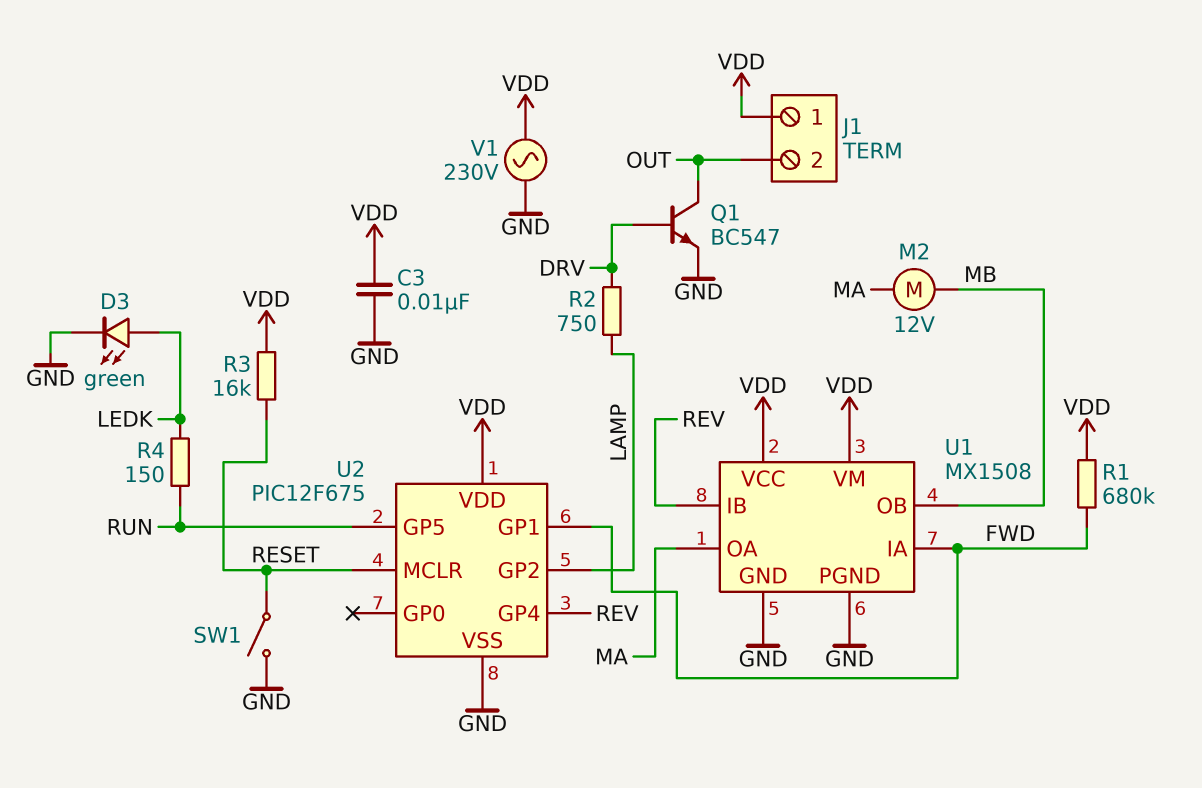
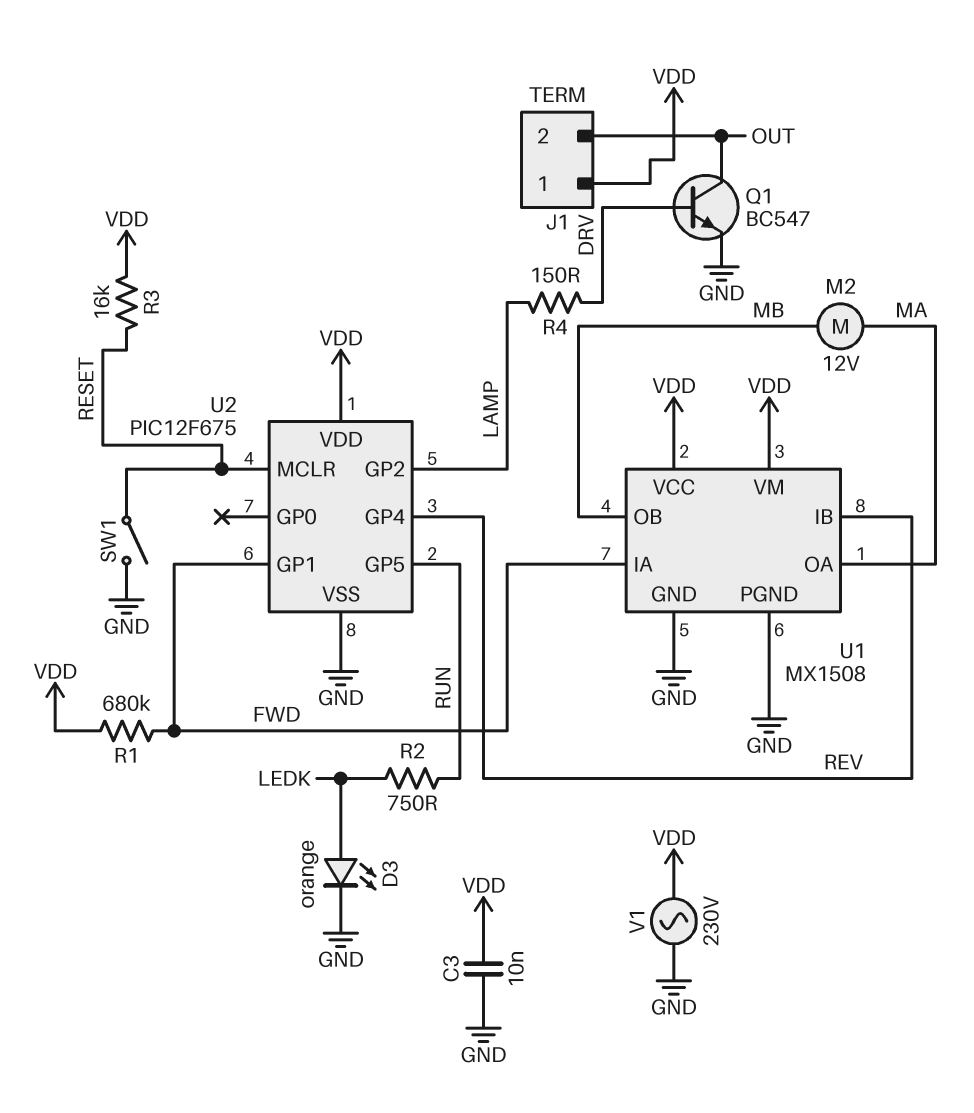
D3: LED green (A LEDK, K GND) -> LED orange (A LEDK, K GND)
R2: 750 (DRV, LAMP) -> 750 (LEDK, RUN)
R4: 150 (LEDK, RUN) -> 150 (DRV, LAMP)

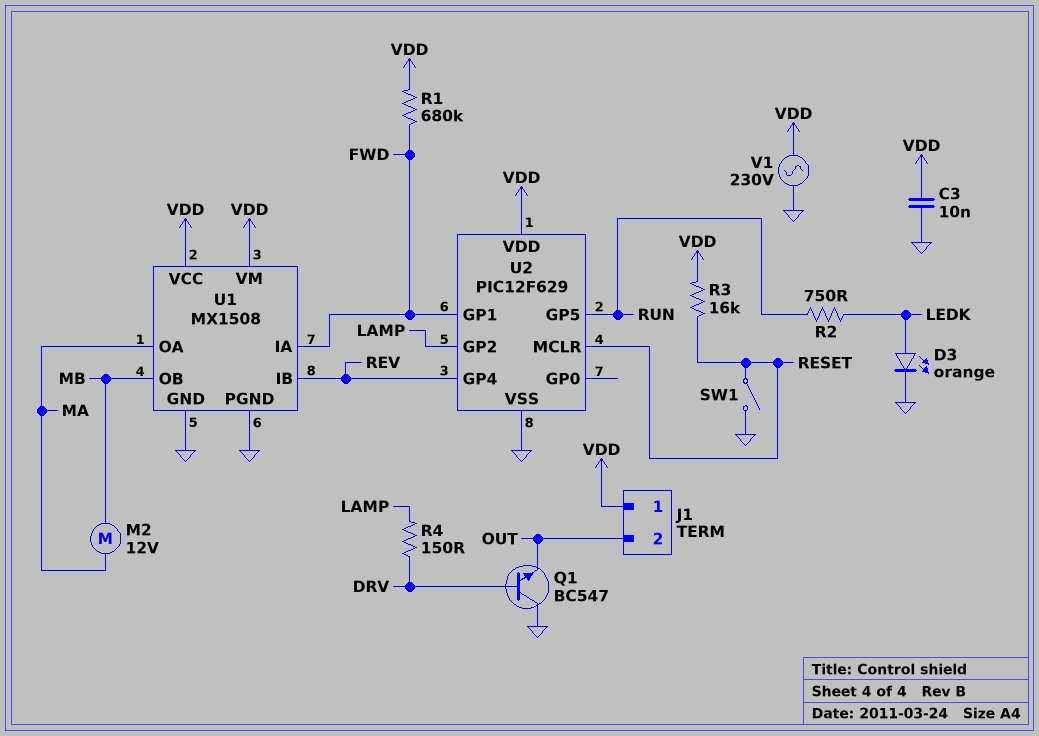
Q1: NPN BC547 (B DRV, C OUT, E GND) -> NPN BC547 (B DRV, C GND, E OUT)
U2: PIC12F675 -> PIC12F629

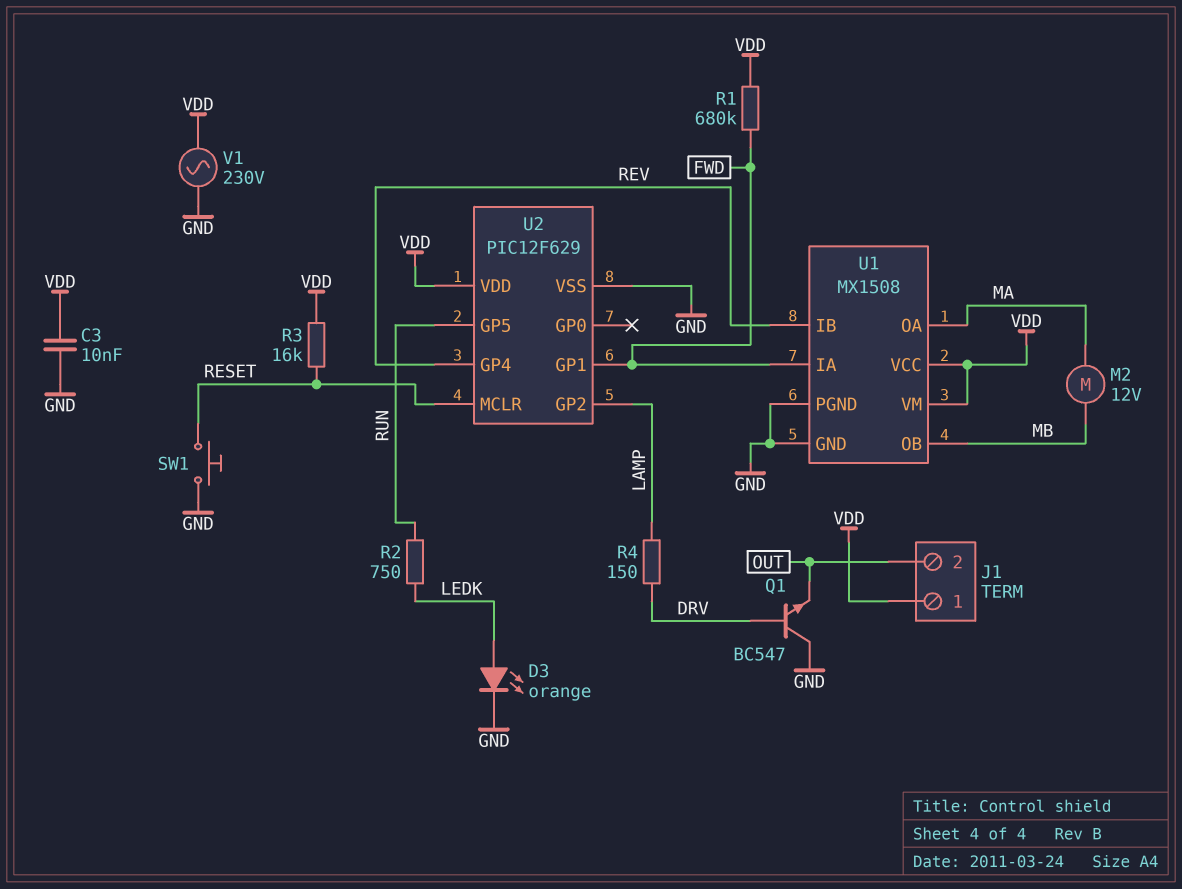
SW1: switch (GND, RESET) -> button (GND, RESET)

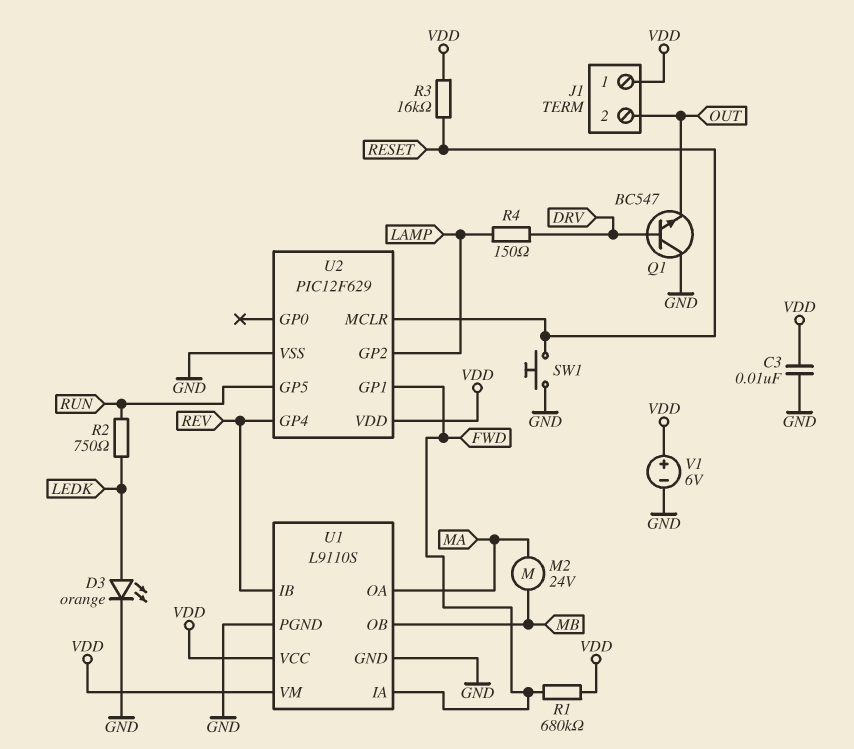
M2: motor 12V (MA, MB) -> motor 24V (MA, MB)
U1: MX1508 -> L9110S
V1: AC 230V (GND, VDD) -> 6V (plus VDD, minus GND)

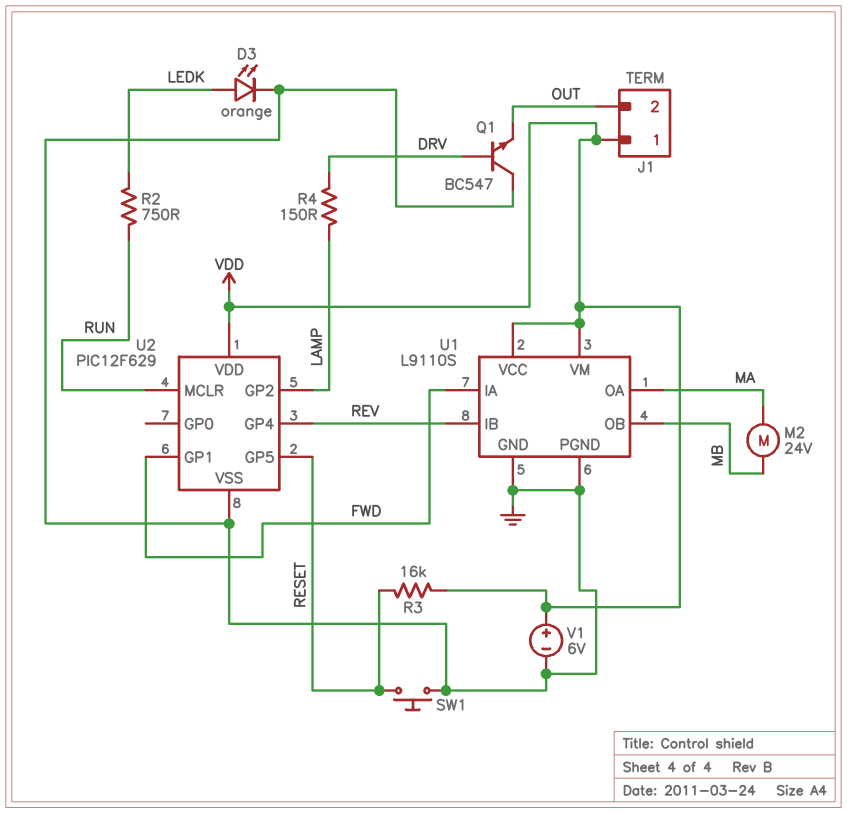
C3: 10nF (GND, VDD) -> none
R1: 680k (FWD, VDD) -> none
U2 pin GP5: RUN -> RESET
U2 pin MCLR: RESET -> RUN

